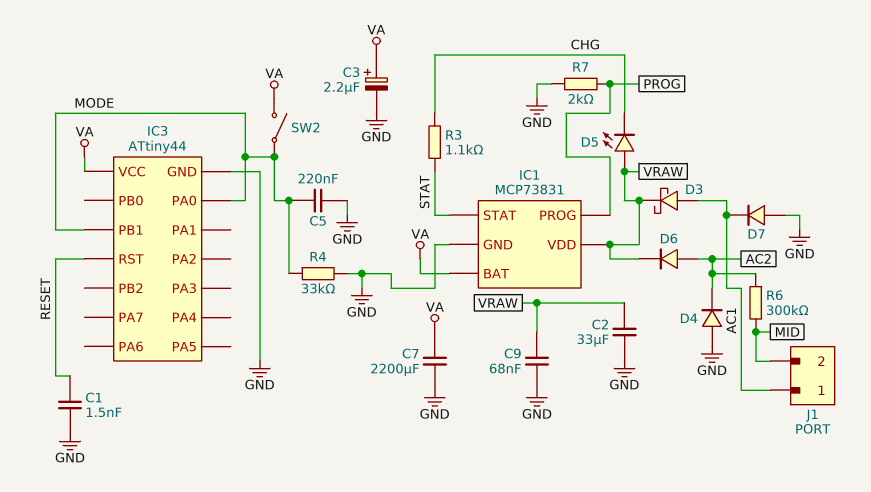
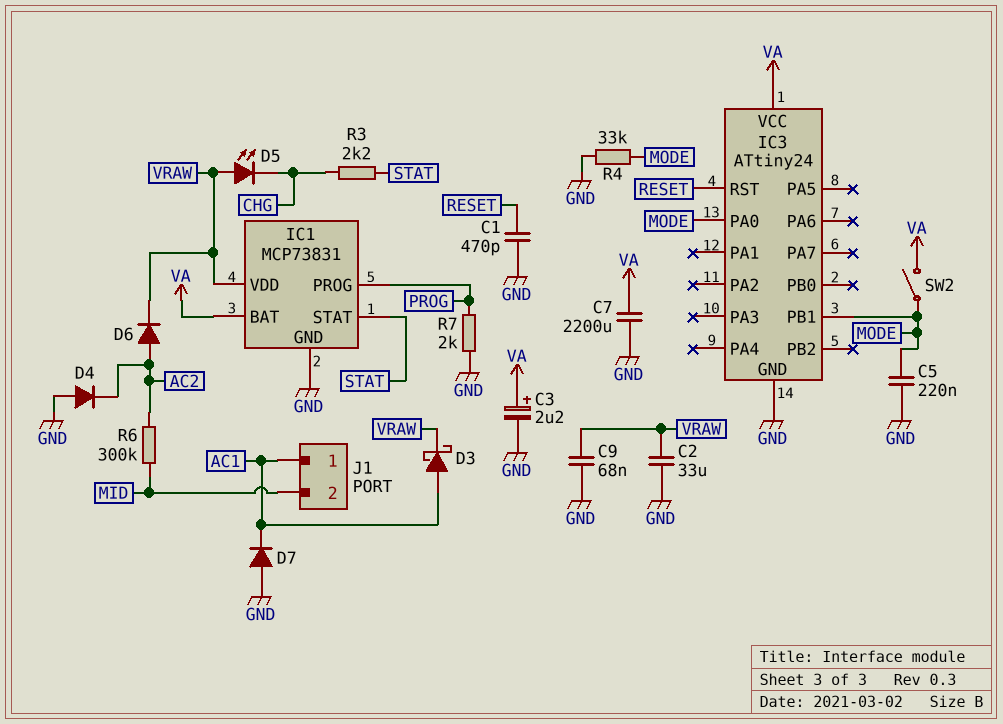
C1: 1.5nF (GND, RESET) -> 470pF (GND, RESET)
IC3: ATtiny44 -> ATtiny24
R3: 1.1k (CHG, STAT) -> 2.2k (CHG, STAT)

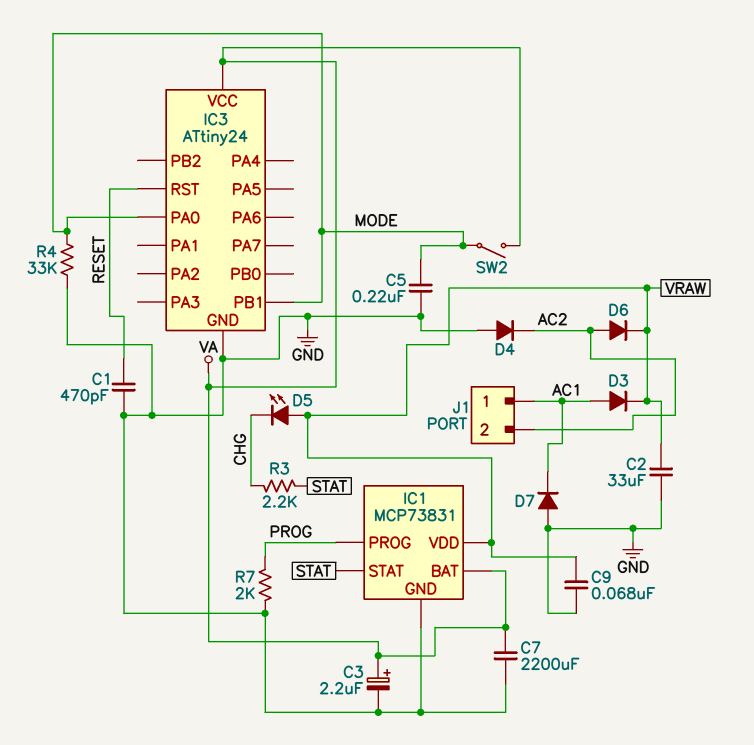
D3: schottky (A AC1, K VRAW) -> diode (A AC1, K VRAW)
J1 pin 2: MID -> AC2
R6: 300k (AC2, MID) -> none

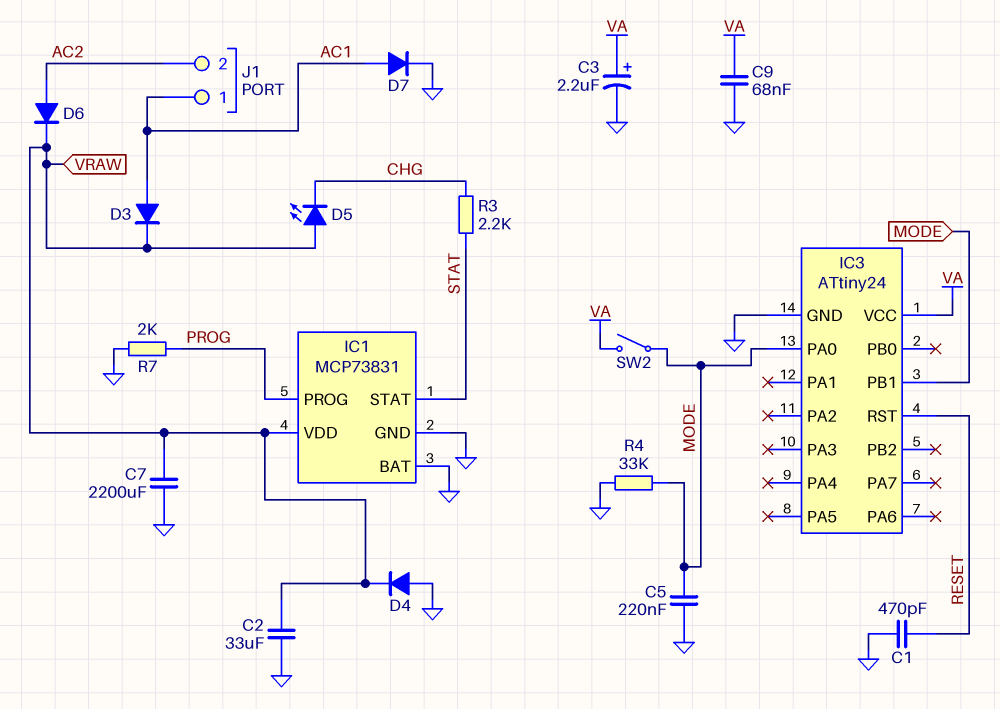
C7: 2200uF (GND, VA) -> 2200uF (GND, VRAW)
C9: 68nF (GND, VRAW) -> 68nF (GND, VA)
D4: diode (A GND, K AC2) -> diode (A GND, K VRAW)
D7: diode (A GND, K AC1) -> diode (A AC1, K GND)
IC1 pin BAT: VA -> GND

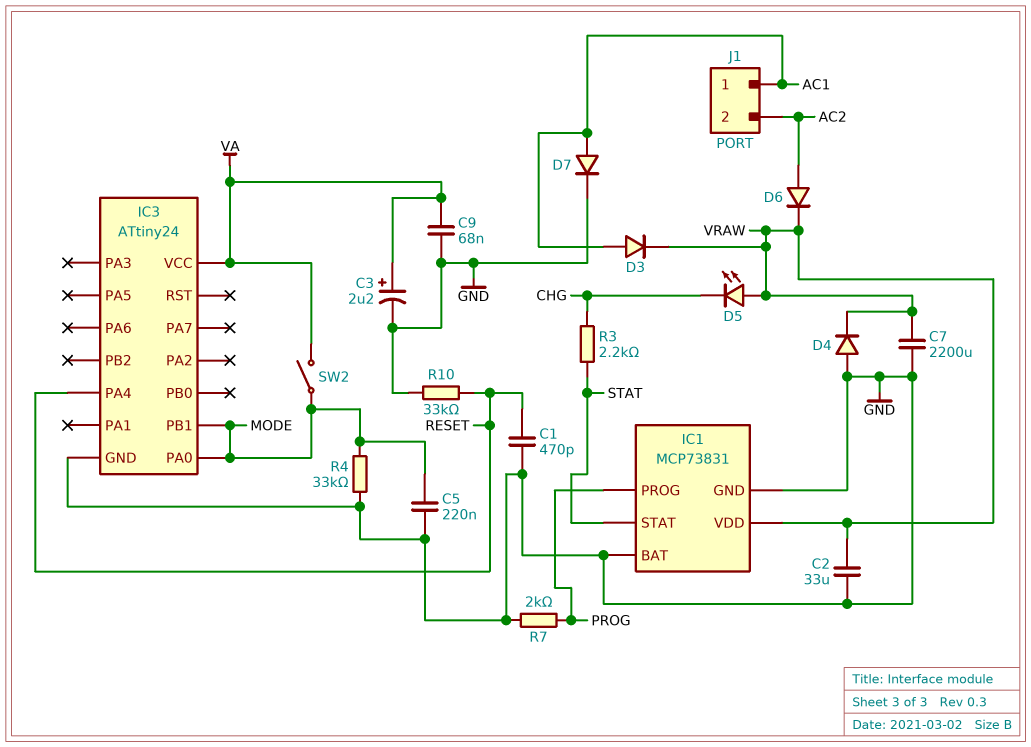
IC3 pin PA4: none -> RESET
IC3 pin RST: RESET -> none
R10: none -> 33k (GND, RESET)

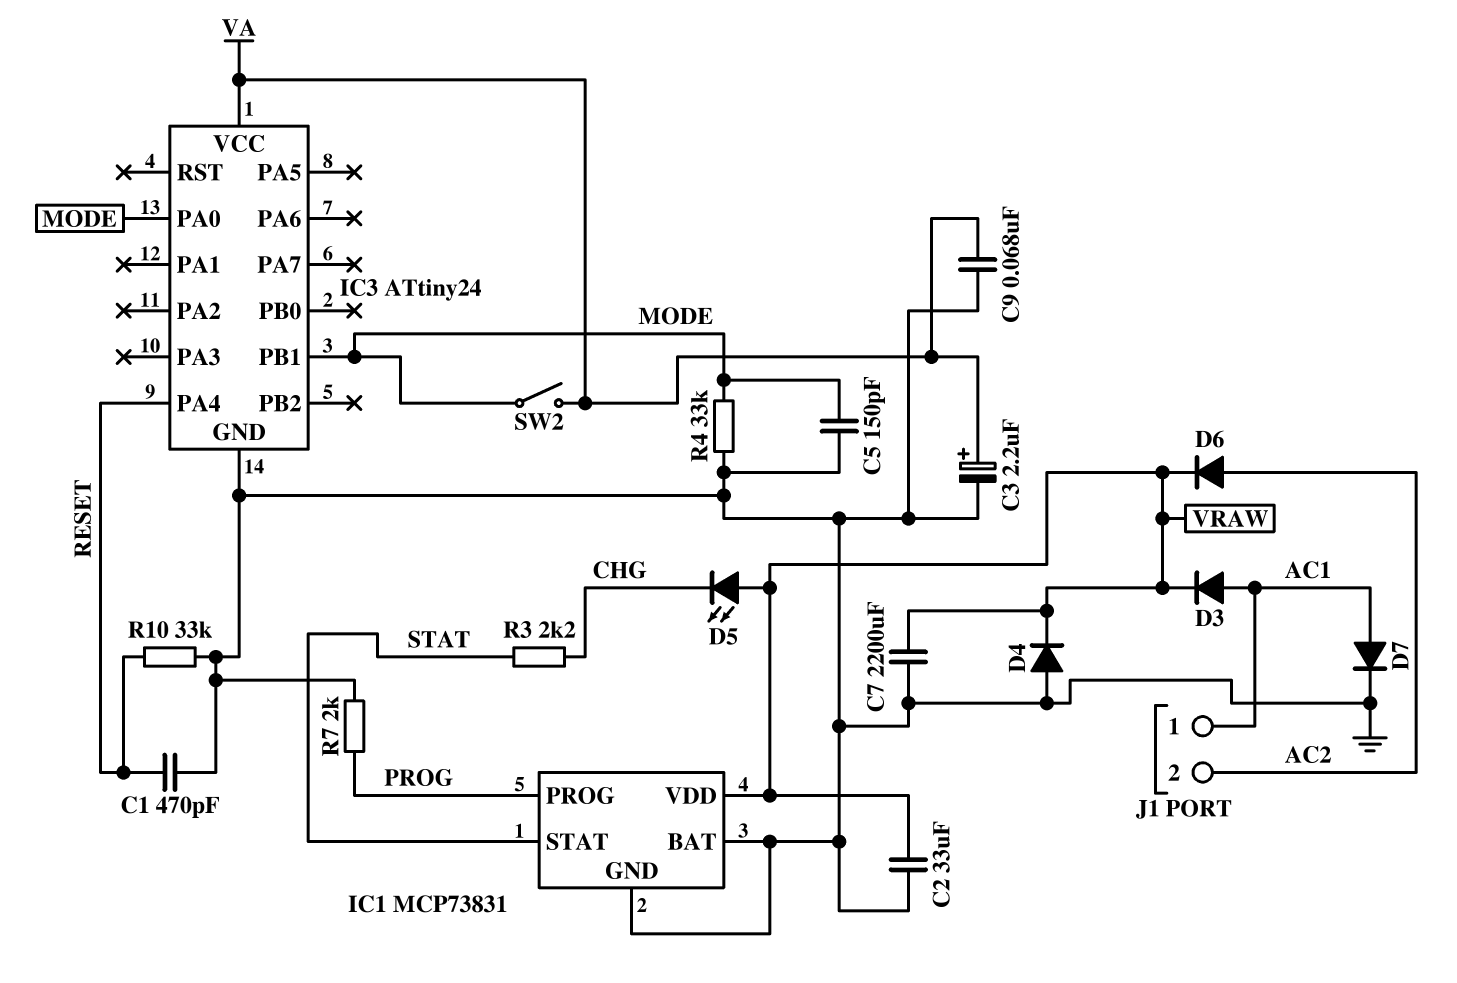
C5: 220nF (GND, MODE) -> 150pF (GND, MODE)

